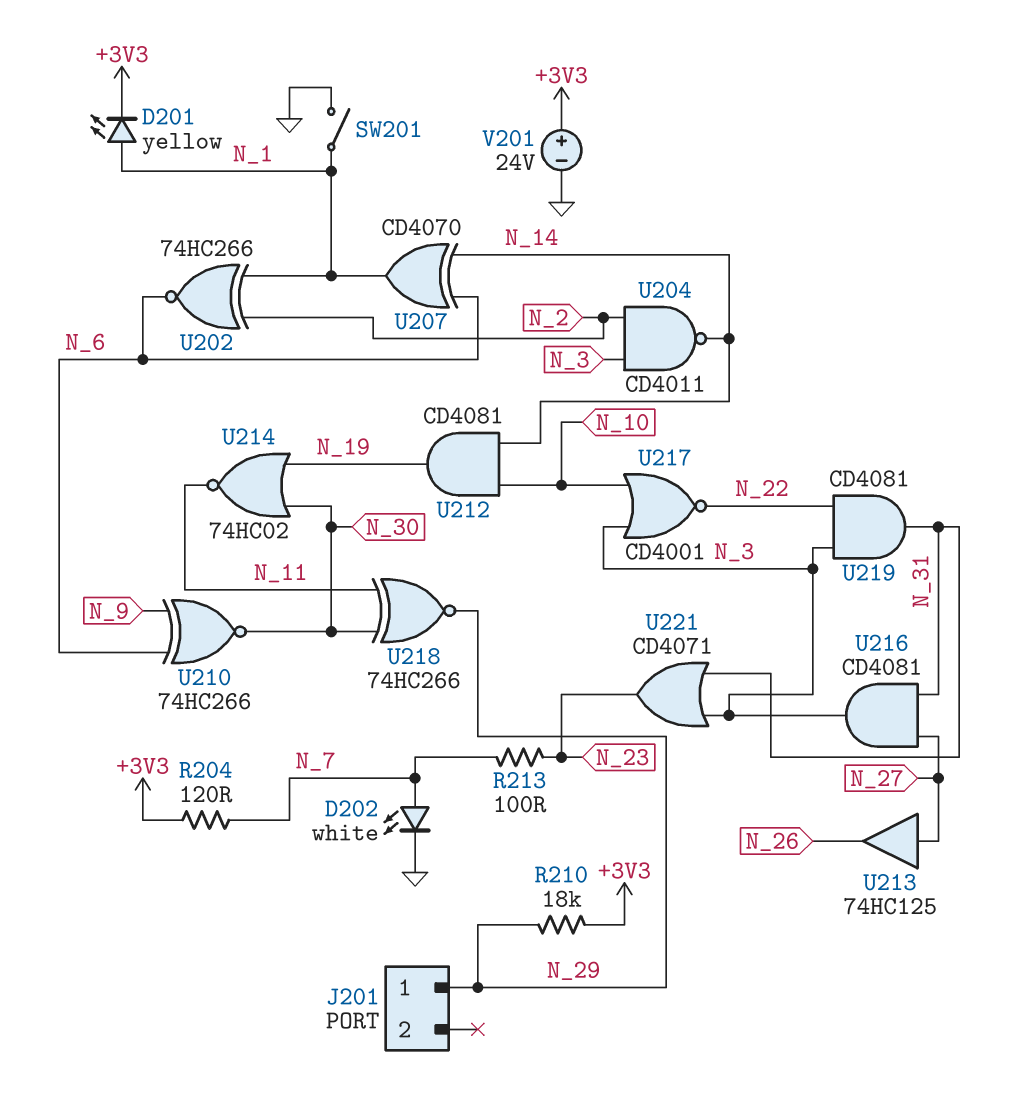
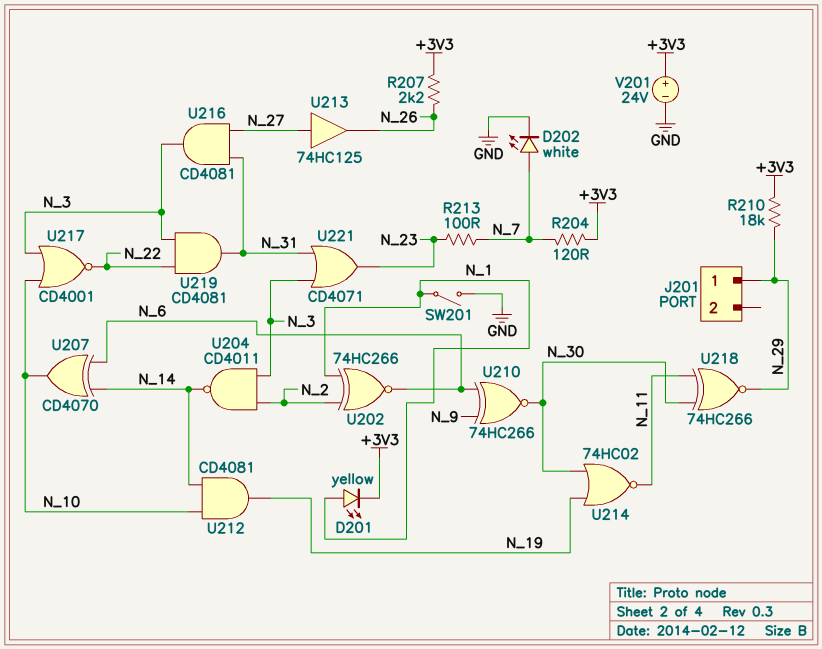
R207: none -> 2.2k (+3V3, N_26)
U207: XOR CD4070 (in N_6, in N_14, out N_1) -> XOR CD4070 (in N_6, in N_14, out N_10)

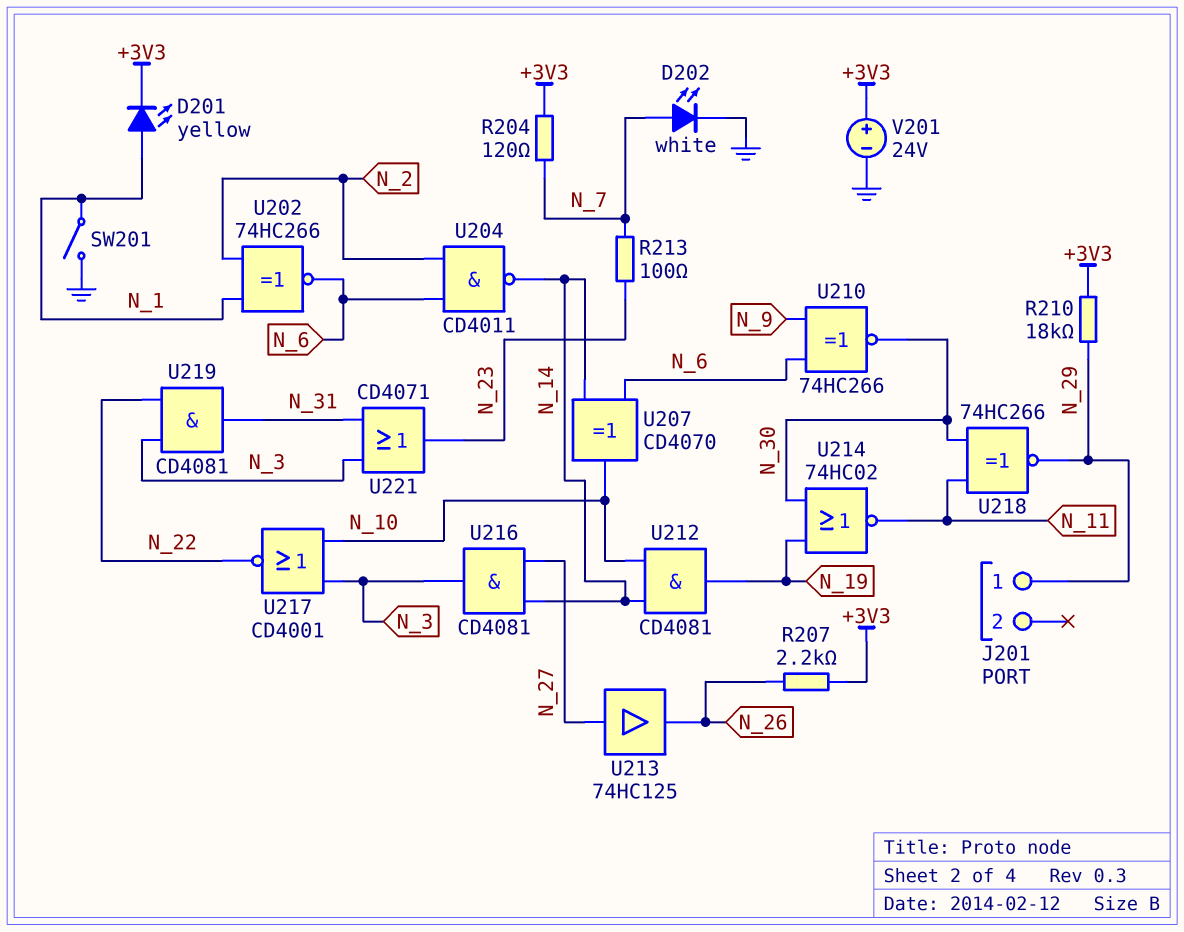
U204: NAND CD4011 (in N_2, in N_3, out N_14) -> NAND CD4011 (in N_2, in N_6, out N_14)
U216: AND CD4081 (in N_27, in N_31, out N_3) -> AND CD4081 (in N_14, in N_27, out N_3)

